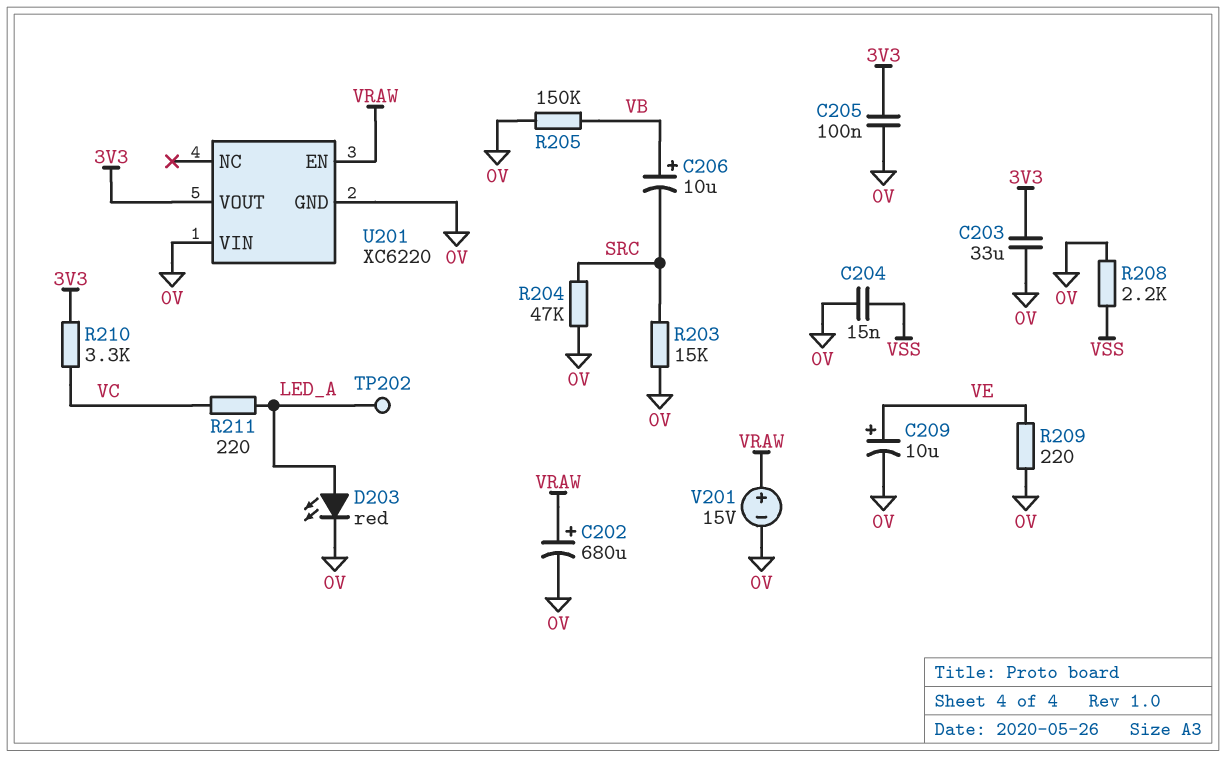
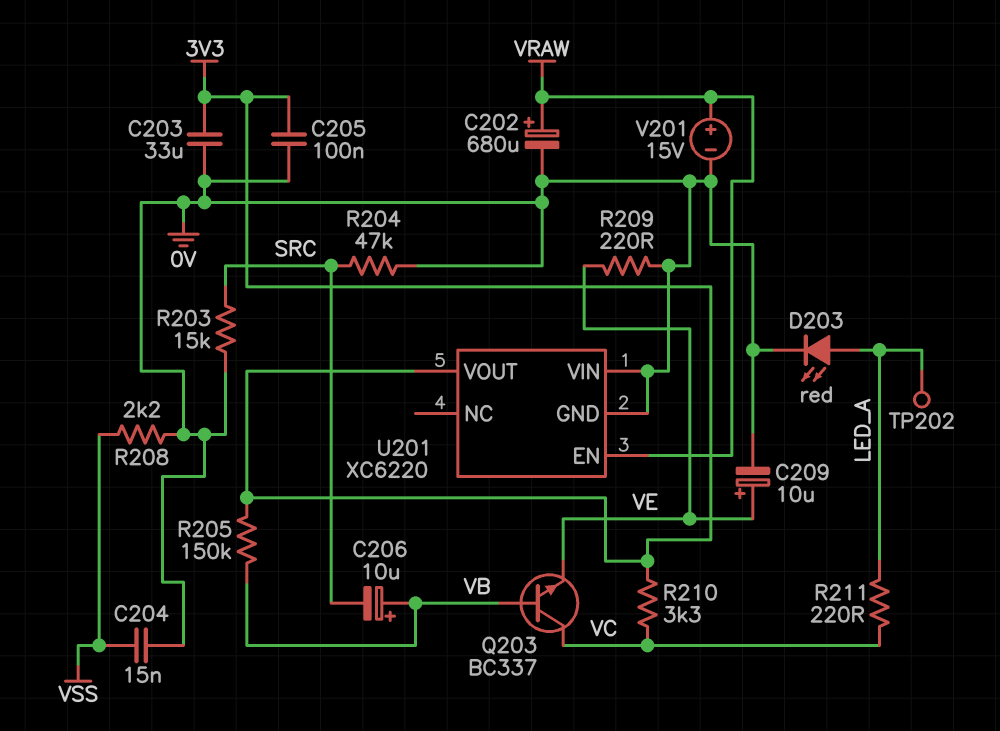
Q203: none -> NPN BC337 (B VB, C VC, E VE)
R205: 150k (0V, VB) -> 150k (3V3, VB)

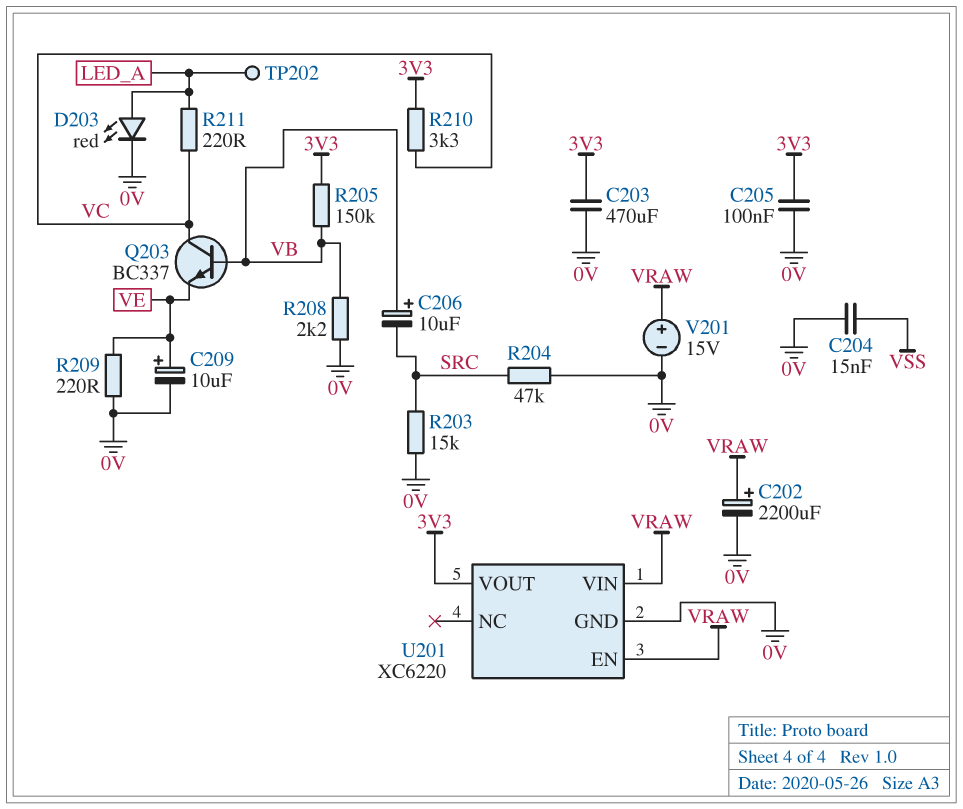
C202: 680uF (plus VRAW, minus 0V) -> 2200uF (plus VRAW, minus 0V)
C203: 33uF (0V, 3V3) -> 470uF (0V, 3V3)
R208: 2.2k (0V, VSS) -> 2.2k (0V, VB)
U201 pin VIN: 0V -> VRAW

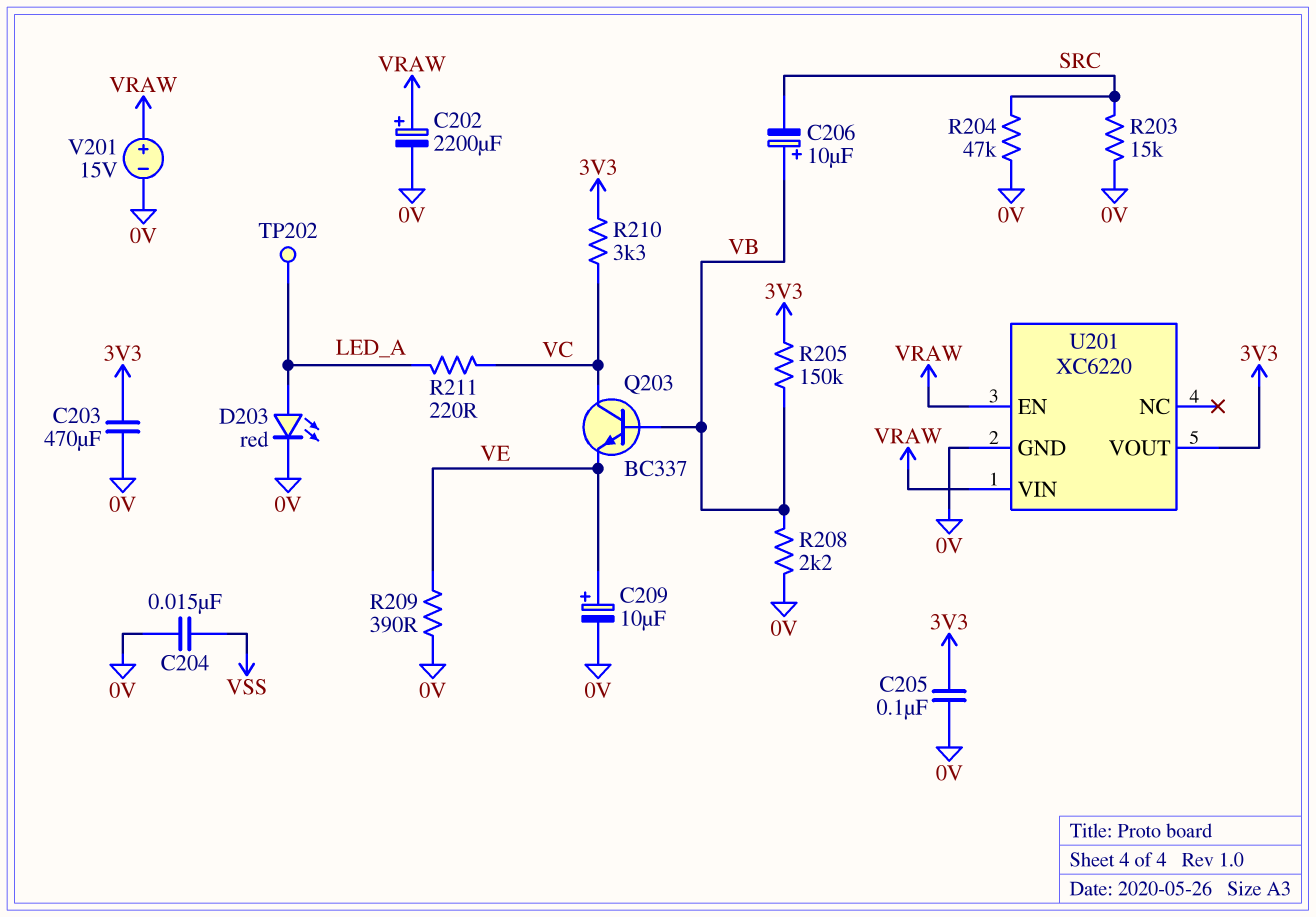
R209: 220 (0V, VE) -> 390 (0V, VE)

